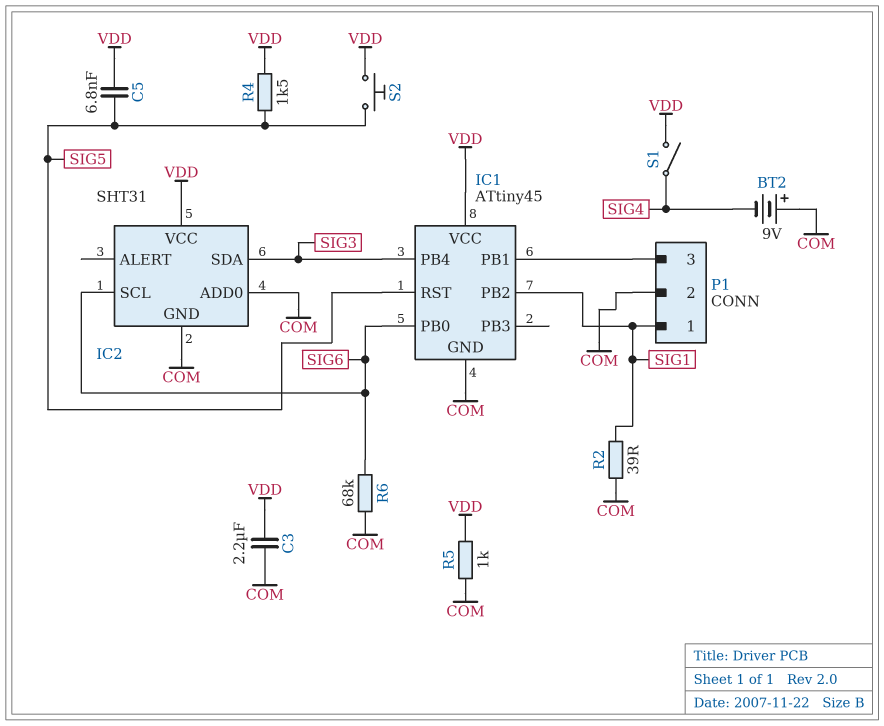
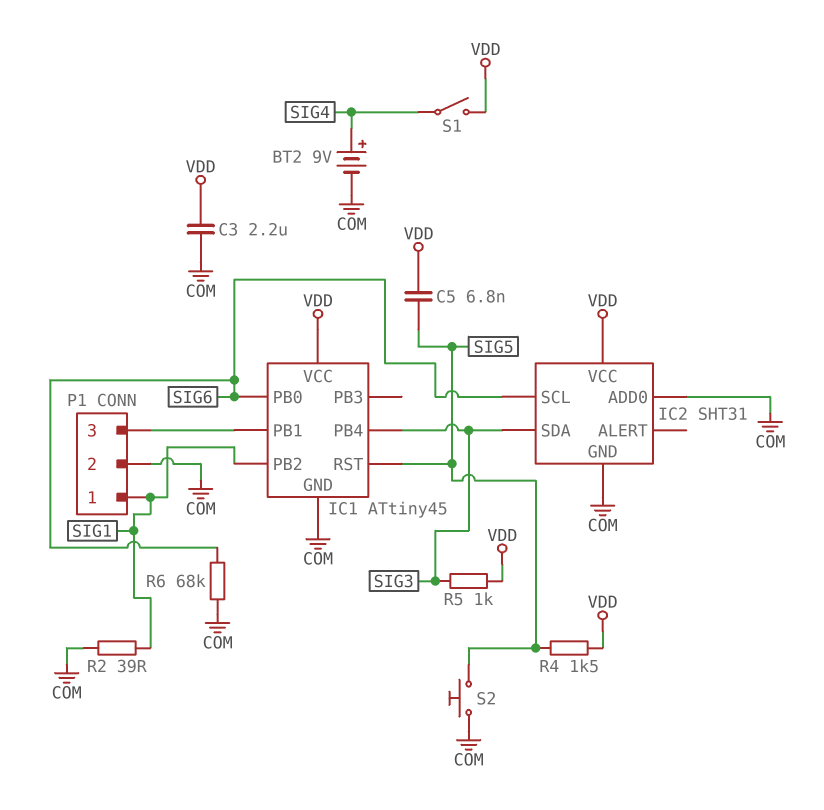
BT2: 9V (plus COM, minus SIG4) -> 9V (plus SIG4, minus COM)
R5: 1k (COM, VDD) -> 1k (SIG3, VDD)
S2: button (SIG5, VDD) -> button (COM, SIG5)

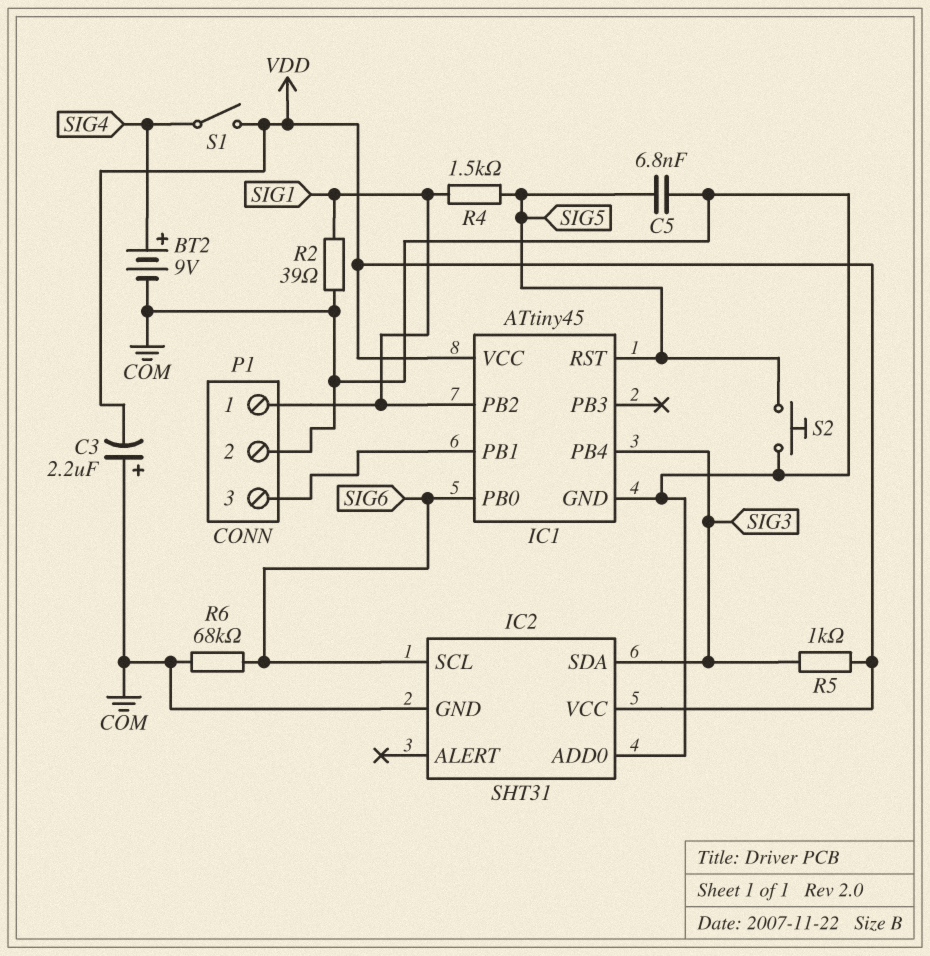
C3: 2.2uF (COM, VDD) -> 2.2uF (plus COM, minus VDD)
C5: 6.8nF (SIG5, VDD) -> 6.8nF (COM, SIG5)
R4: 1.5k (SIG5, VDD) -> 1.5k (SIG1, SIG5)

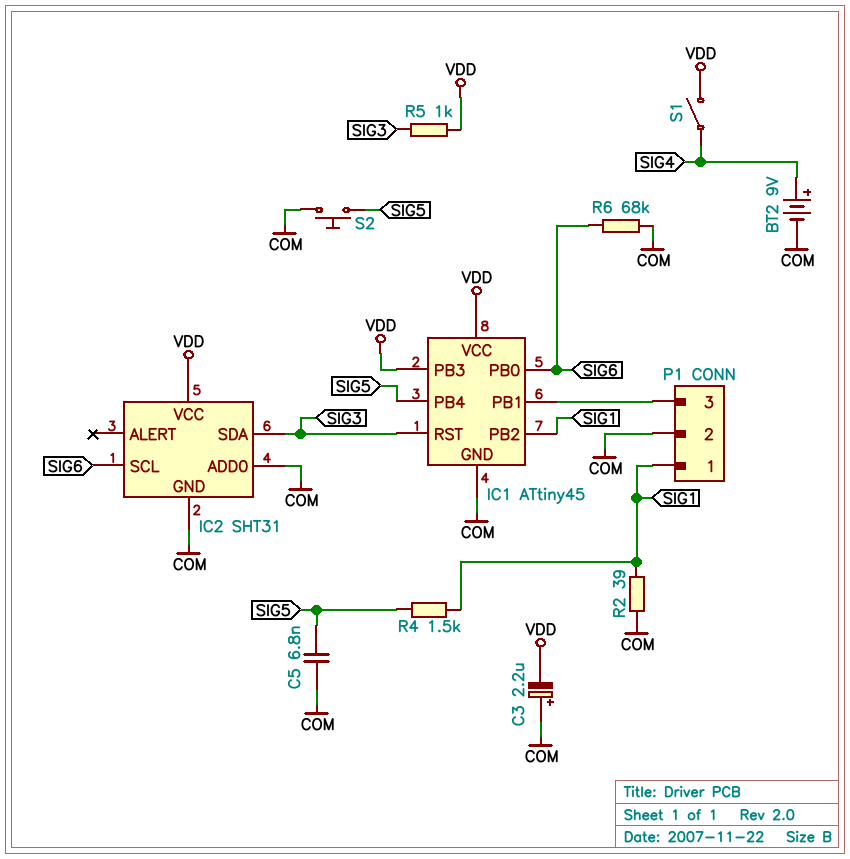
IC1 pin PB3: none -> VDD
IC1 pin PB4: SIG3 -> SIG5
IC1 pin RST: SIG5 -> SIG3

